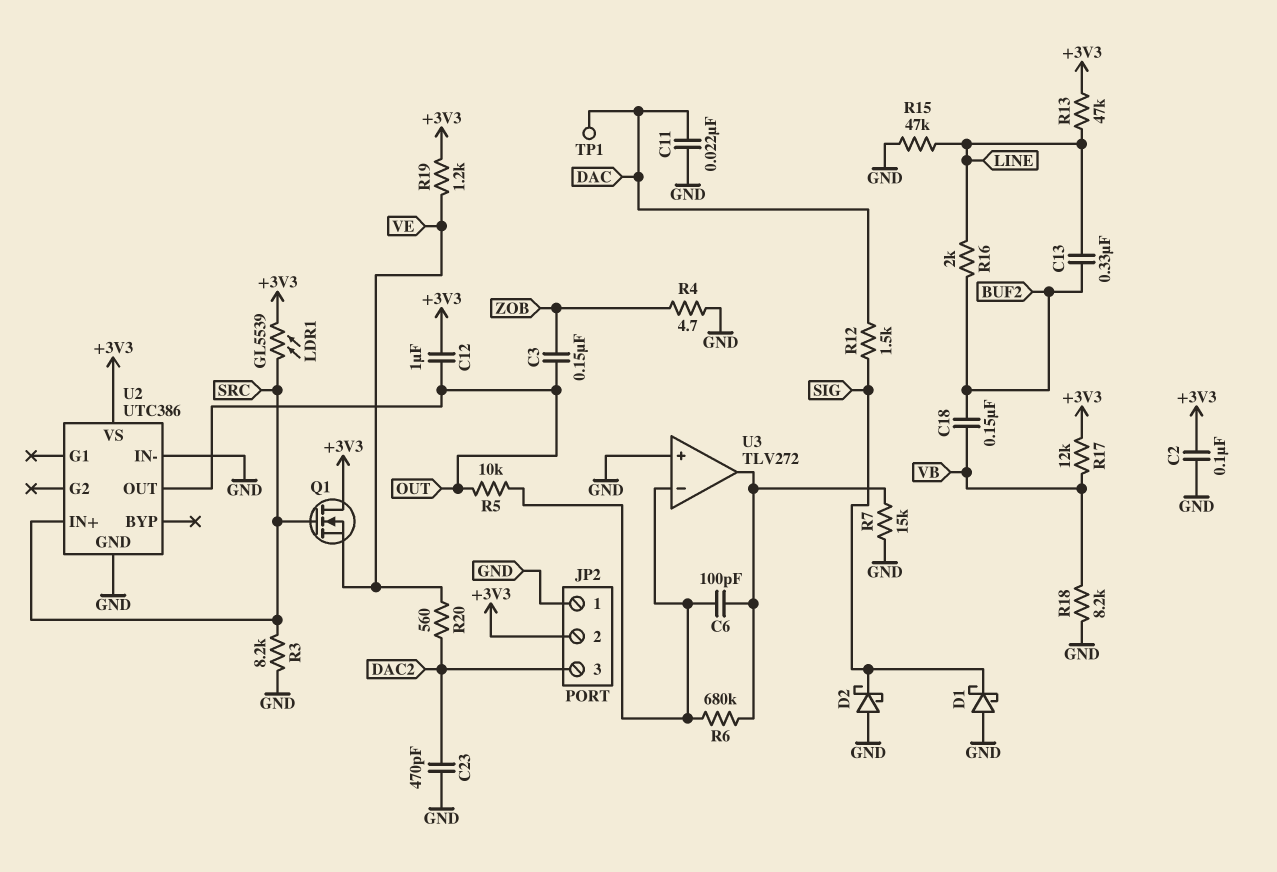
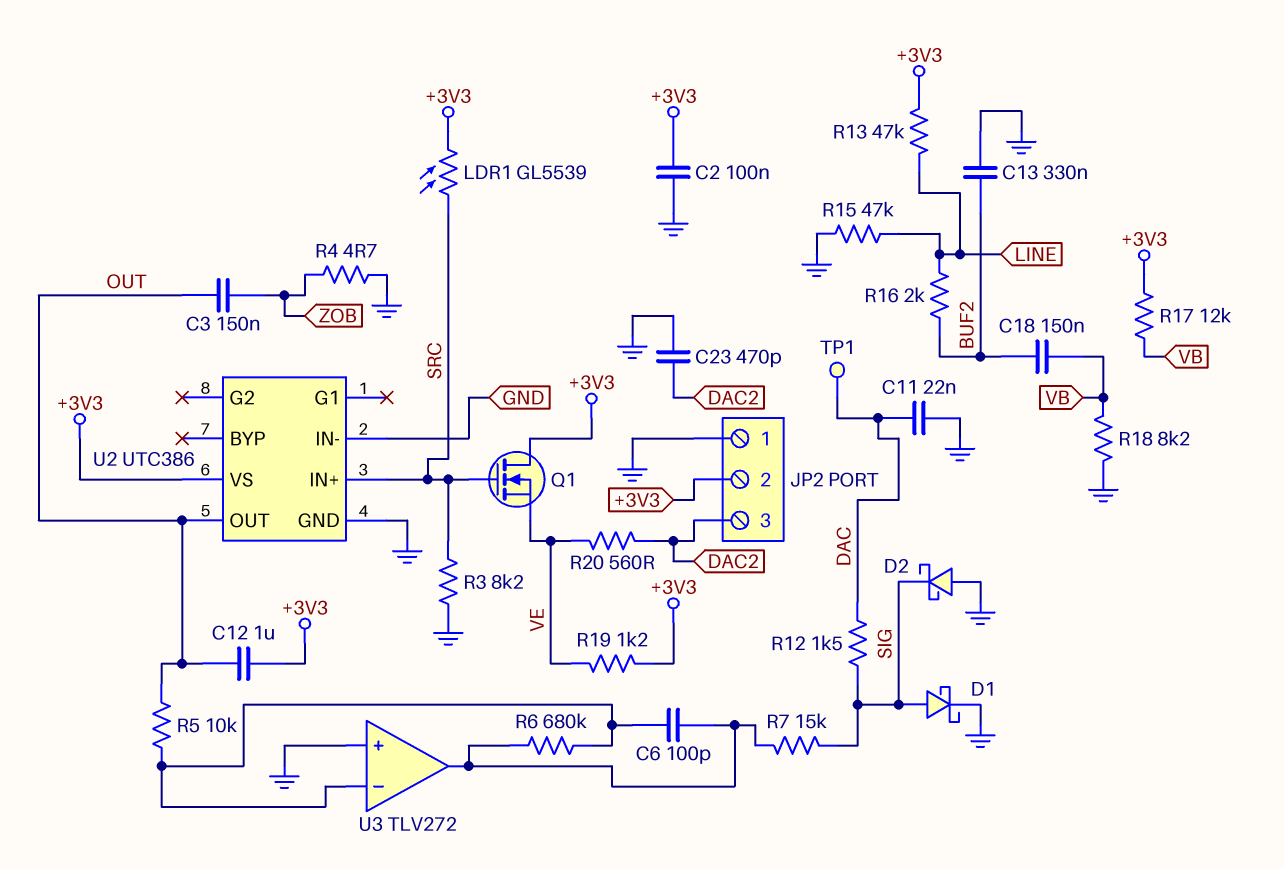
C13: 330nF (BUF2, LINE) -> 330nF (BUF2, GND)
D1: schottky (A GND, K SIG) -> schottky (A SIG, K GND)
R7: 15k (GND, U3/out) -> 15k (SIG, U3/out)

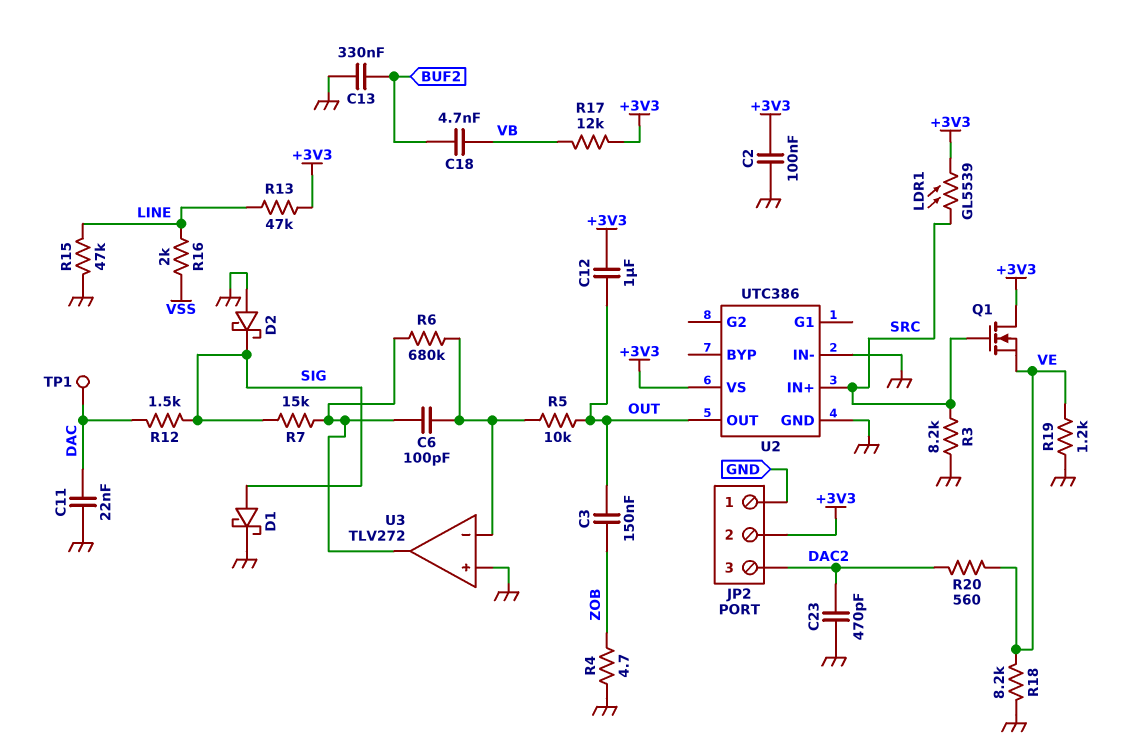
C18: 150nF (BUF2, VB) -> 4.7nF (BUF2, VB)
R16: 2k (BUF2, LINE) -> 2k (LINE, VSS)
R18: 8.2k (GND, VB) -> 8.2k (GND, VE)
R19: 1.2k (+3V3, VE) -> 1.2k (GND, VE)

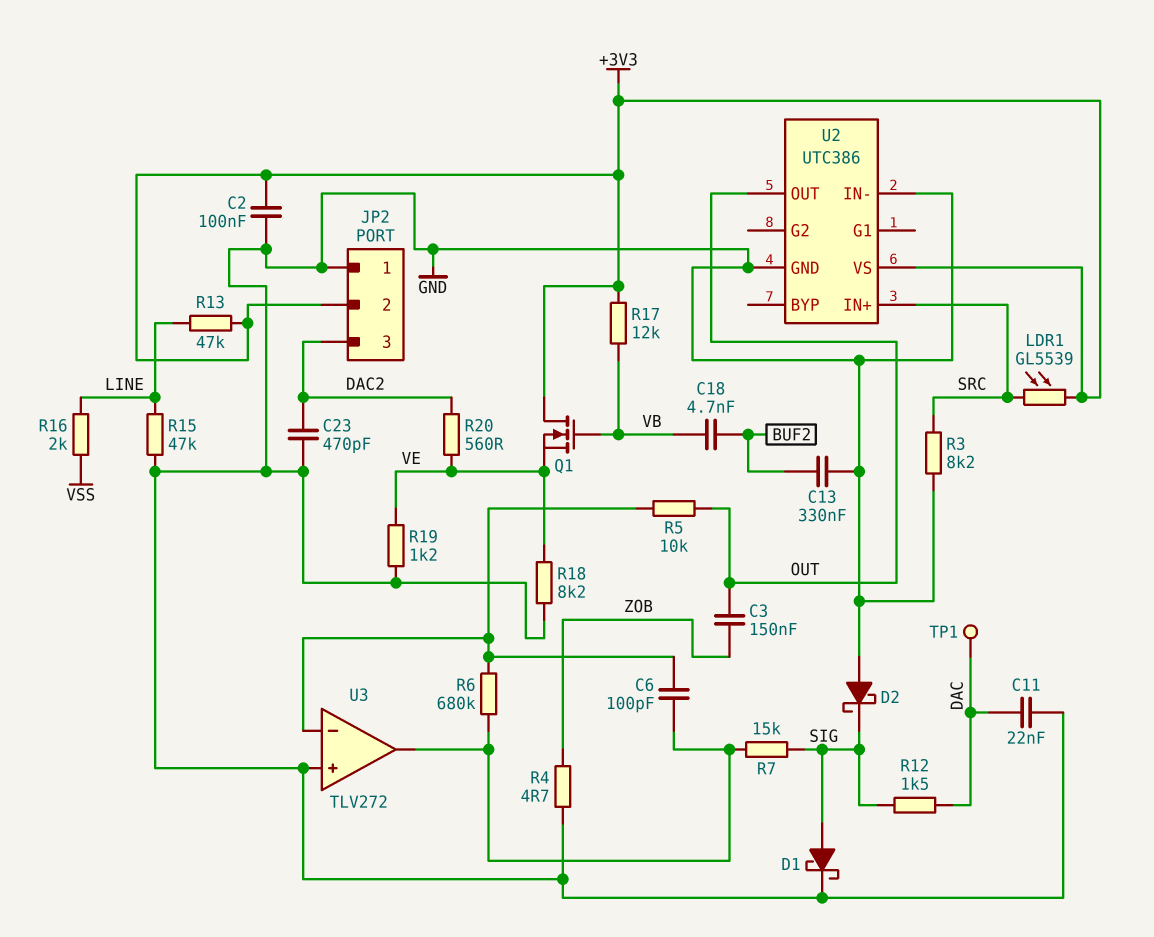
C12: 1uF (+3V3, OUT) -> none
Q1: NMOS (G SRC, D +3V3, S VE) -> NMOS (G VB, D +3V3, S VE)

